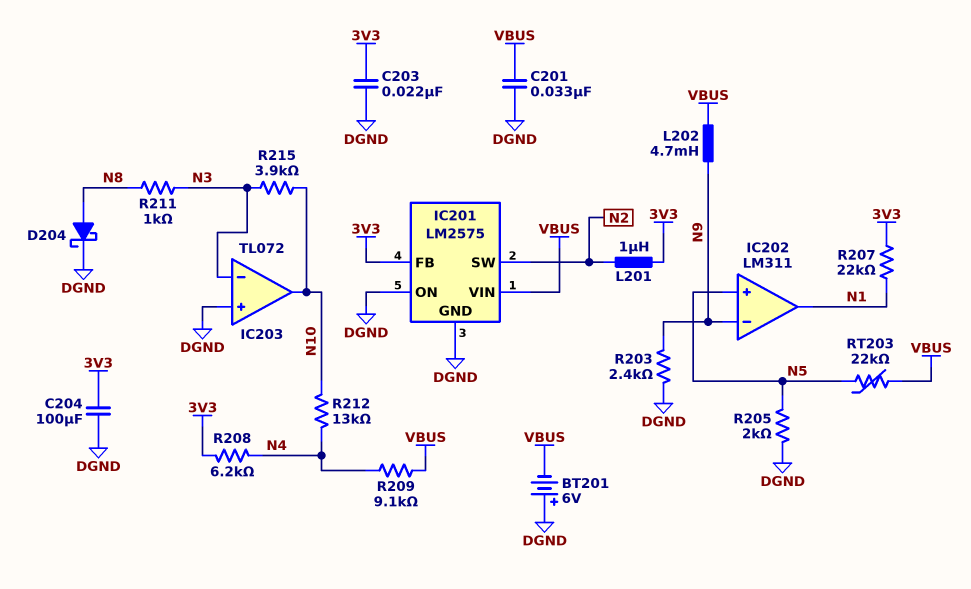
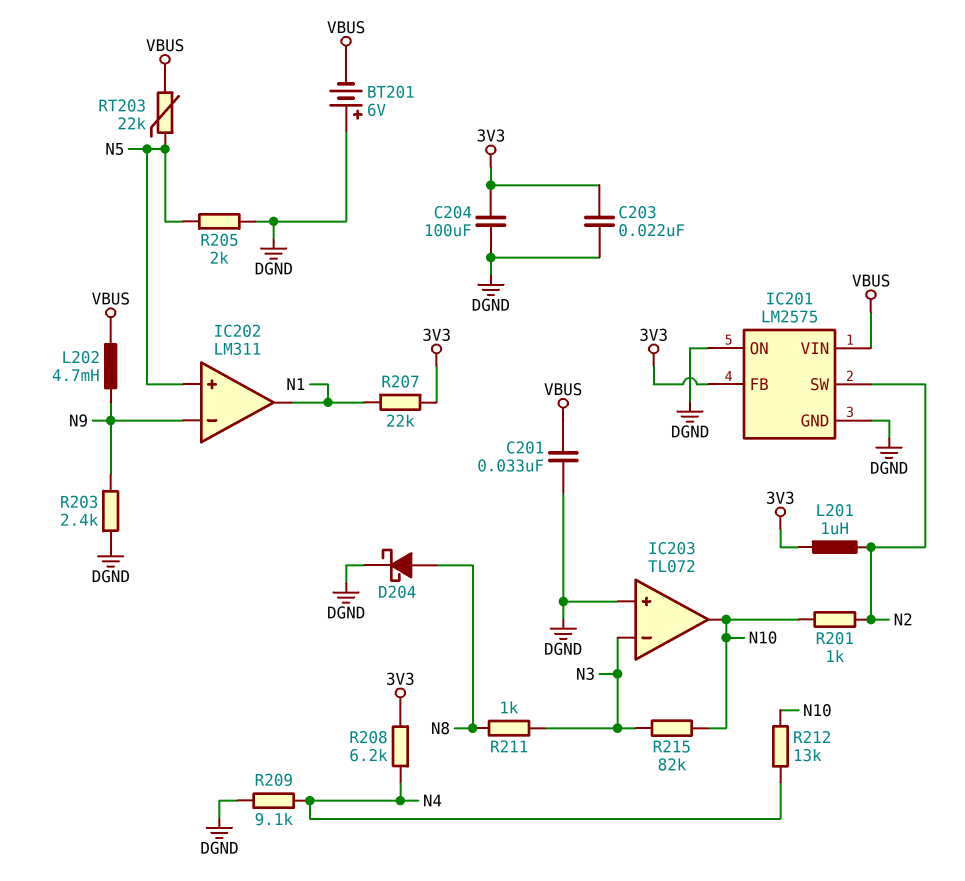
R201: none -> 1k (N2, N10)
R209: 9.1k (N4, VBUS) -> 9.1k (DGND, N4)
R215: 3.9k (N3, N10) -> 82k (N3, N10)

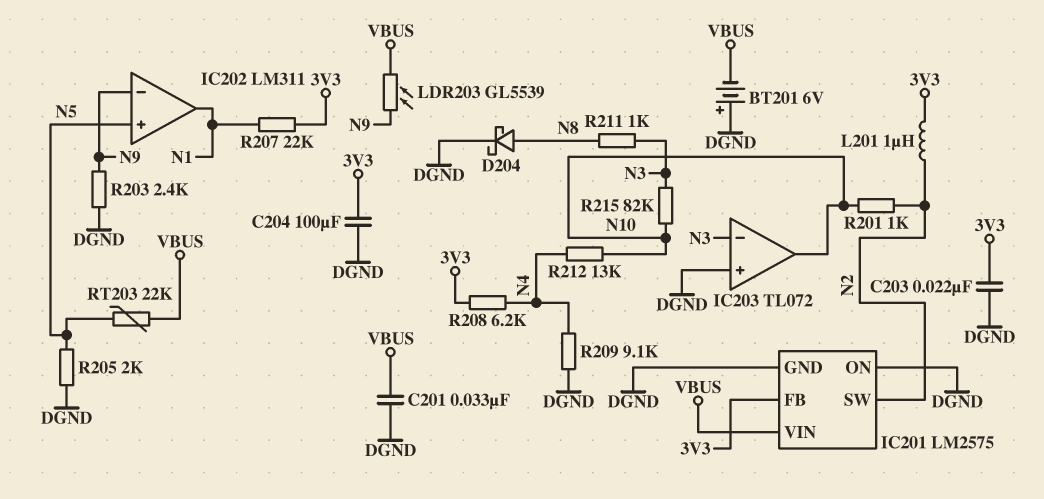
L202: 4.7mH (N9, VBUS) -> none
LDR203: none -> GL5539 (N9, VBUS)

